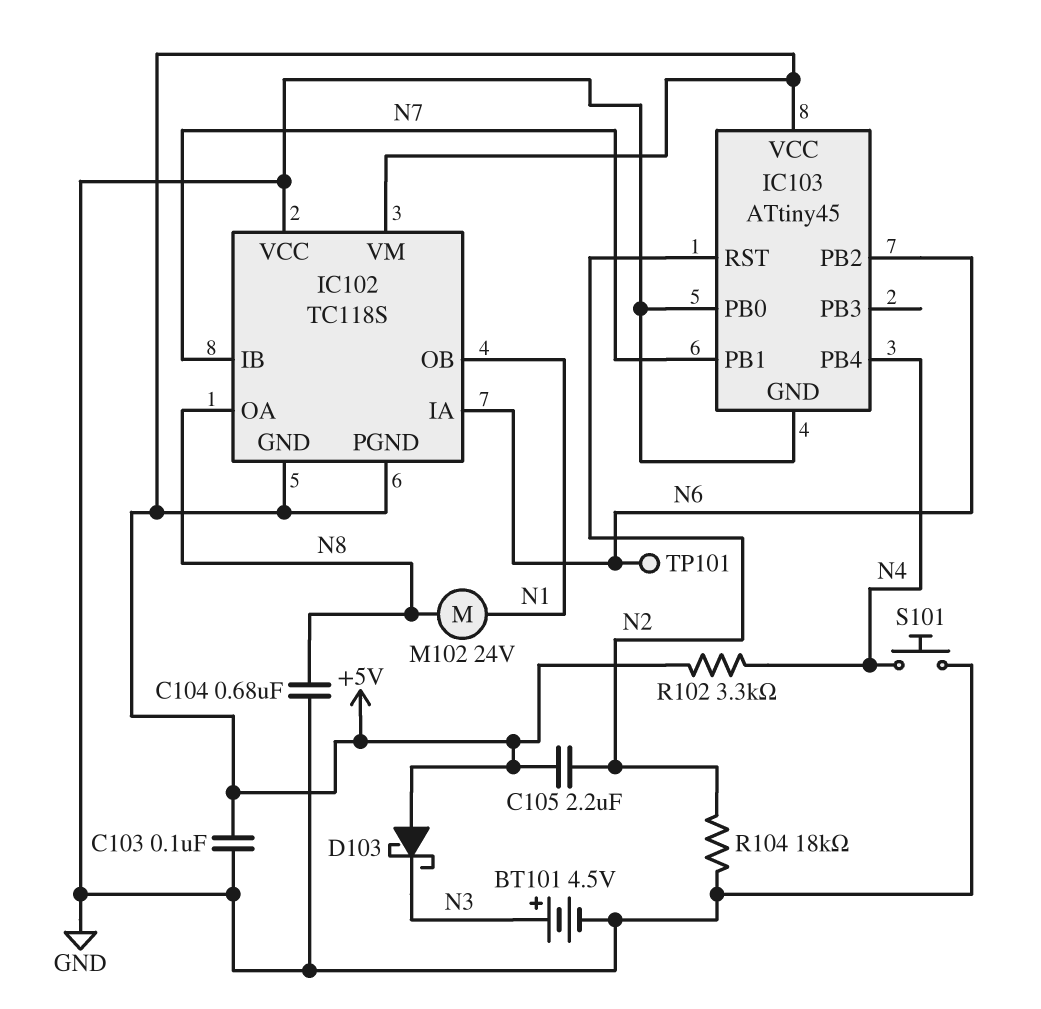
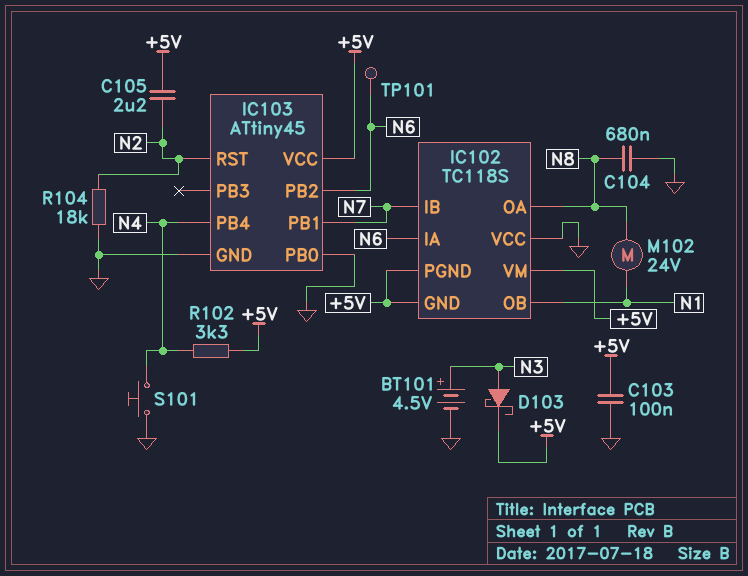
D103: schottky (A +5V, K N3) -> schottky (A N3, K +5V)

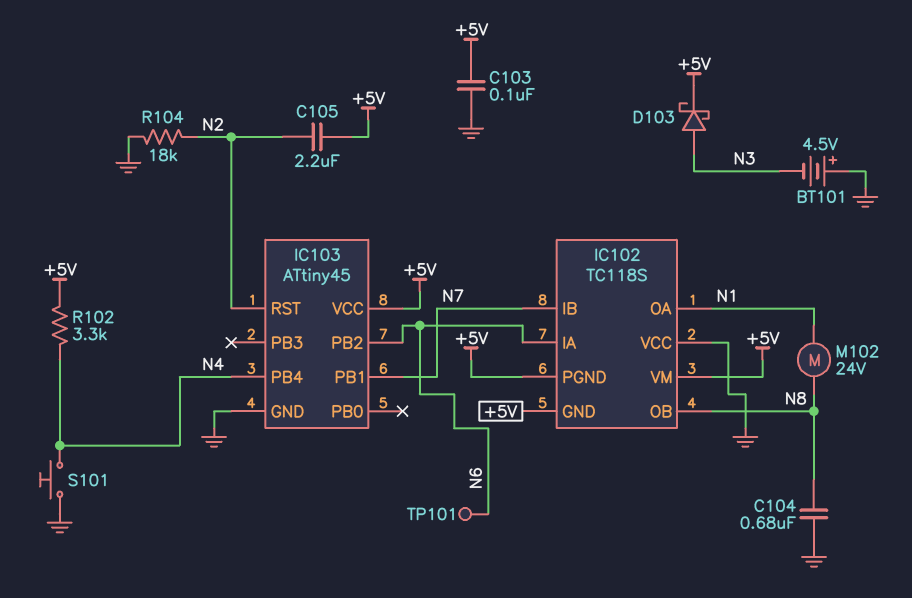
BT101: 4.5V (plus N3, minus GND) -> 4.5V (plus GND, minus N3)
IC102 pin OA: N8 -> N1
IC102 pin OB: N1 -> N8
IC103 pin PB0: GND -> none

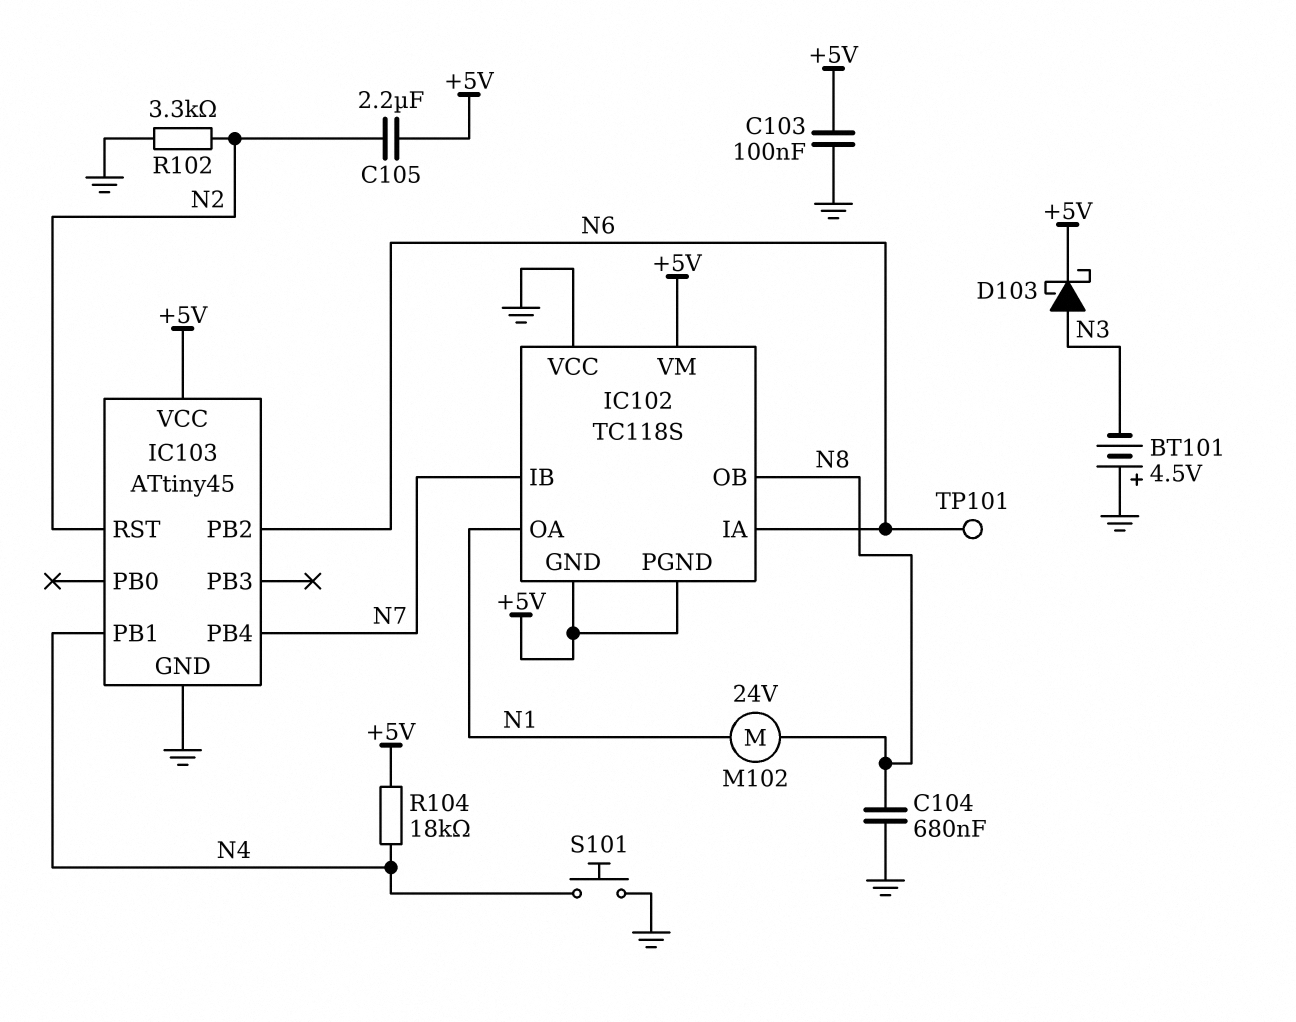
IC103 pin PB1: N7 -> N4
IC103 pin PB4: N4 -> N7
R102: 3.3k (+5V, N4) -> 3.3k (GND, N2)
R104: 18k (GND, N2) -> 18k (+5V, N4)

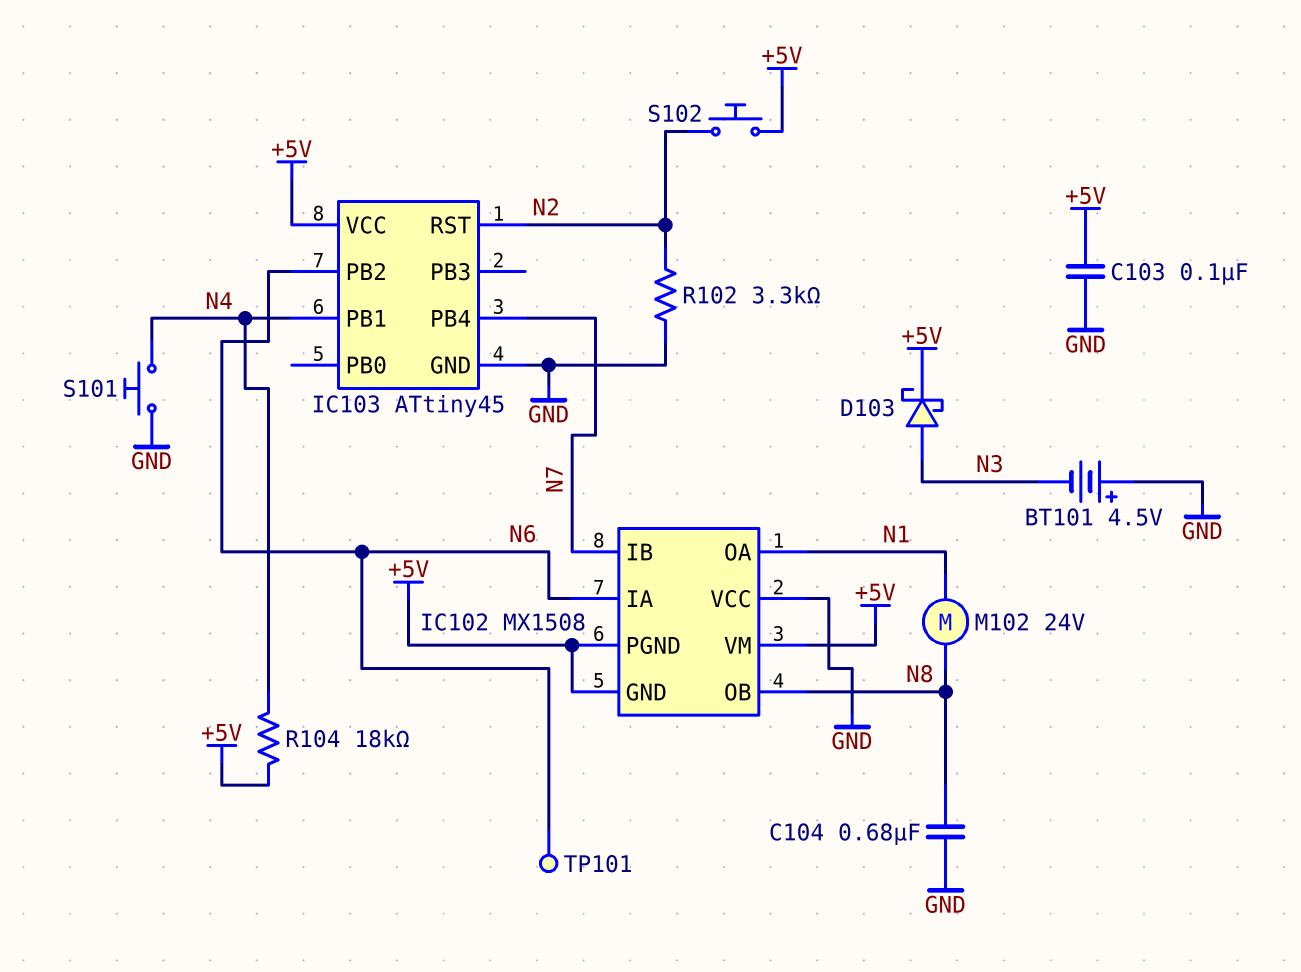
C105: 2.2uF (+5V, N2) -> none
IC102: TC118S -> MX1508
S102: none -> button (+5V, N2)

